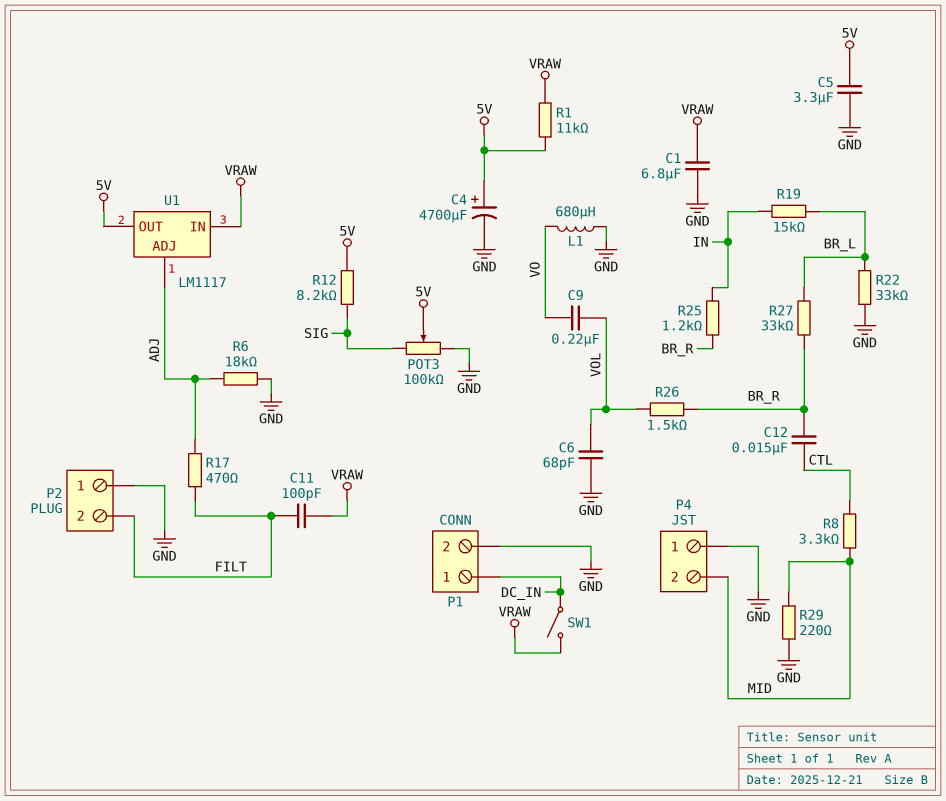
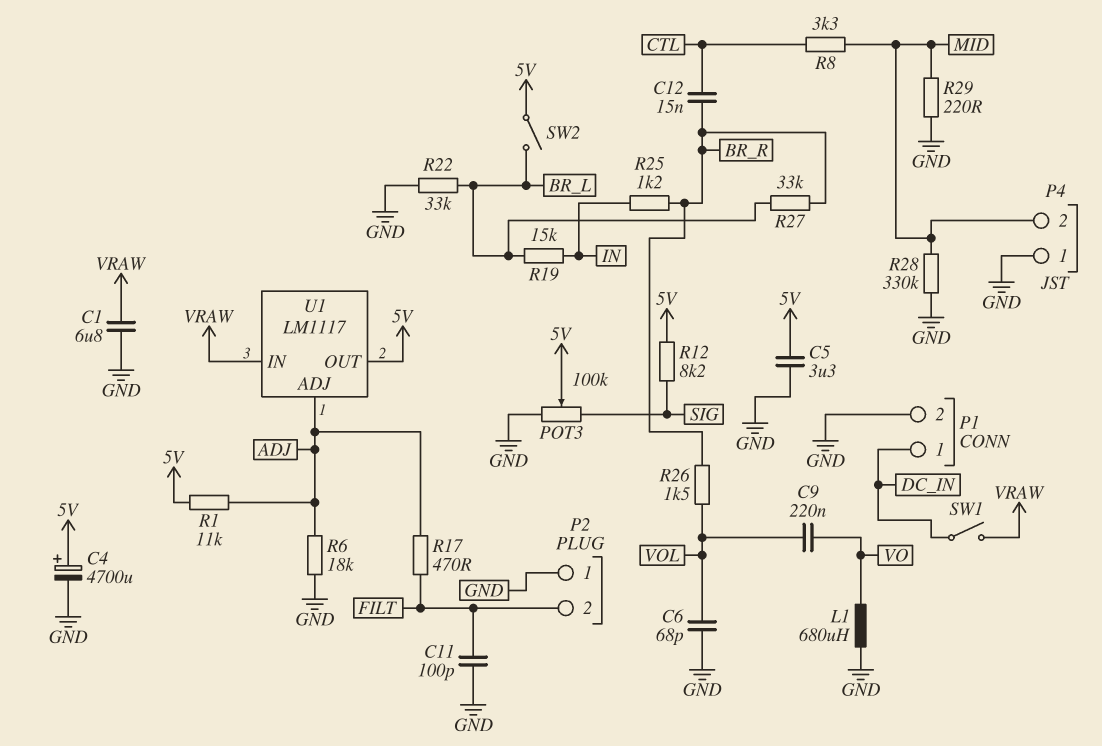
C11: 100pF (FILT, VRAW) -> 100pF (FILT, GND)
R1: 11k (5V, VRAW) -> 11k (5V, ADJ)
R28: none -> 330k (GND, MID)
SW2: none -> switch (5V, BR_L)

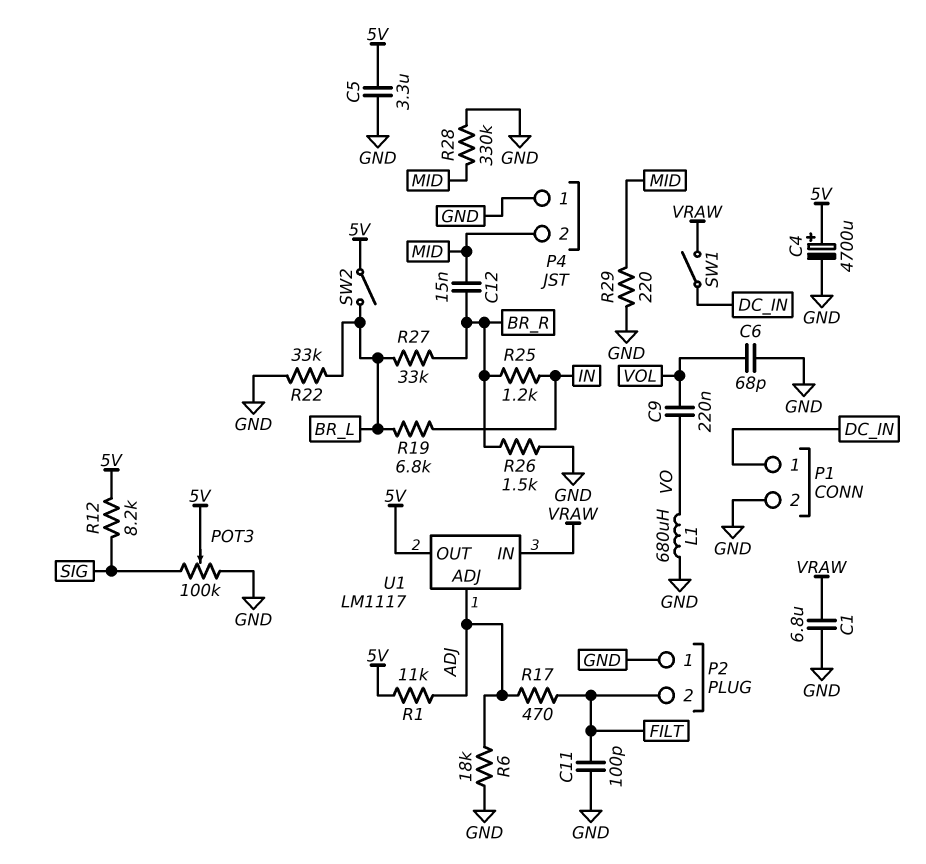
C12: 15nF (BR_R, CTL) -> 15nF (BR_R, MID)
R8: 3.3k (CTL, MID) -> none
R19: 15k (BR_L, IN) -> 6.8k (BR_L, IN)
R26: 1.5k (BR_R, VOL) -> 1.5k (BR_R, GND)

